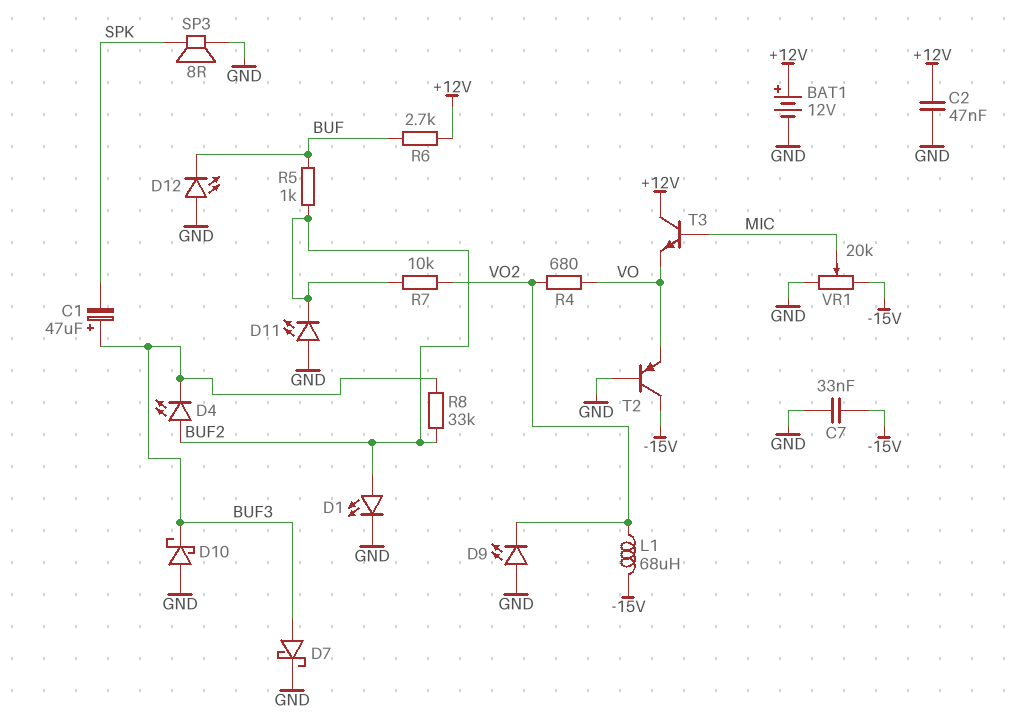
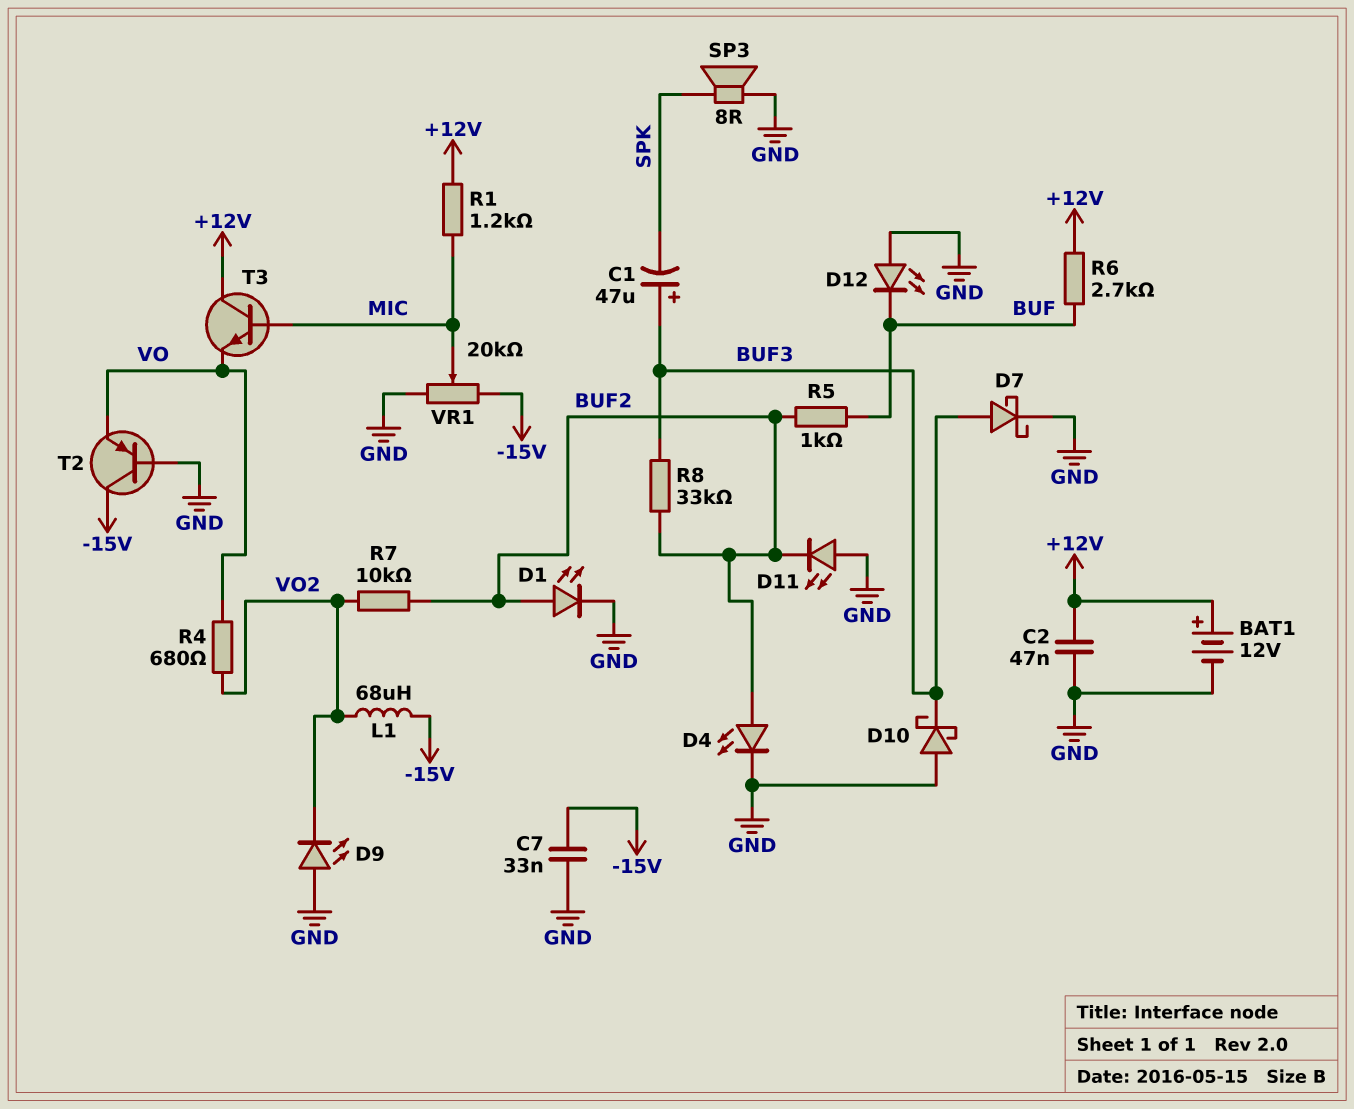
D4: LED (A BUF2, K BUF3) -> LED (A BUF2, K GND)
R1: none -> 1.2k (+12V, MIC)

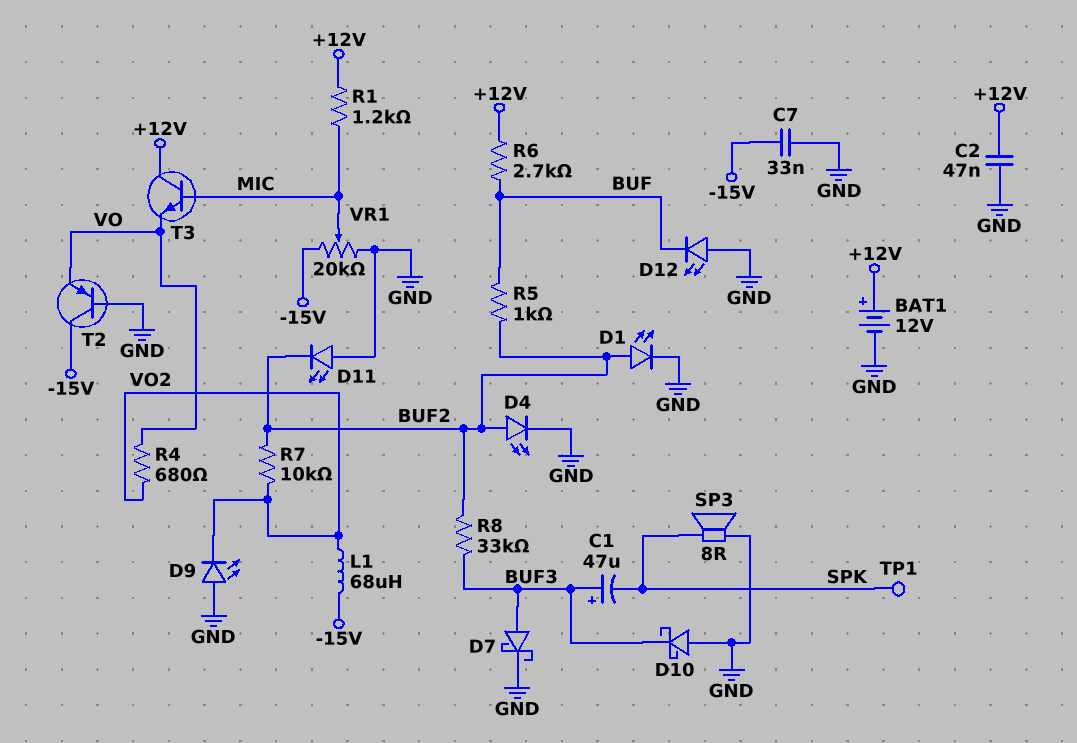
TP1: none -> test point (SPK)

